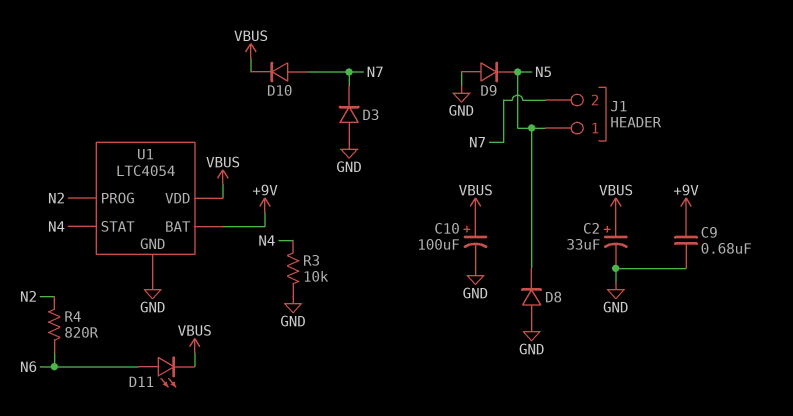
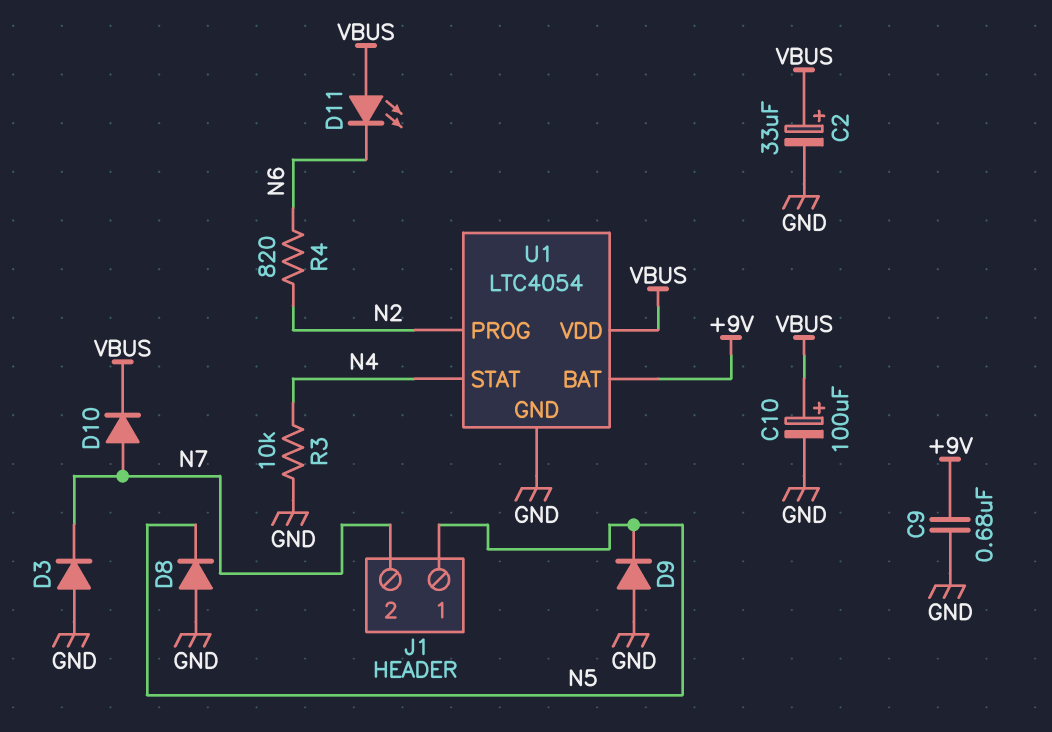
D11: LED (A N6, K VBUS) -> LED (A VBUS, K N6)

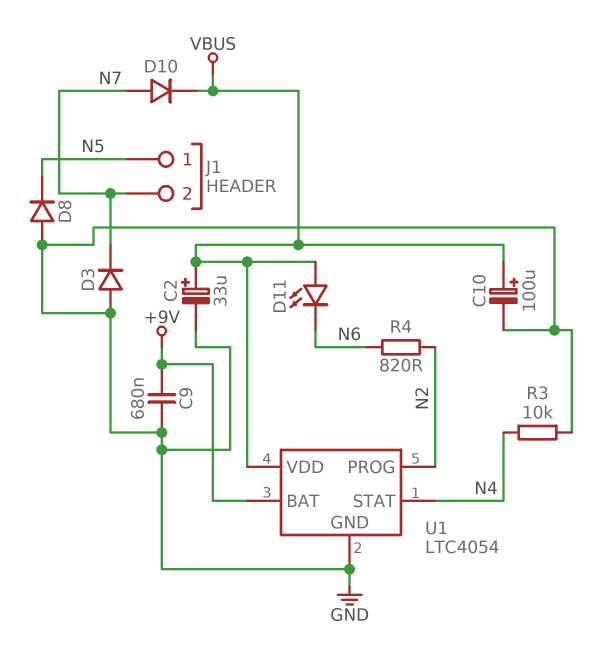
D9: diode (A GND, K N5) -> none

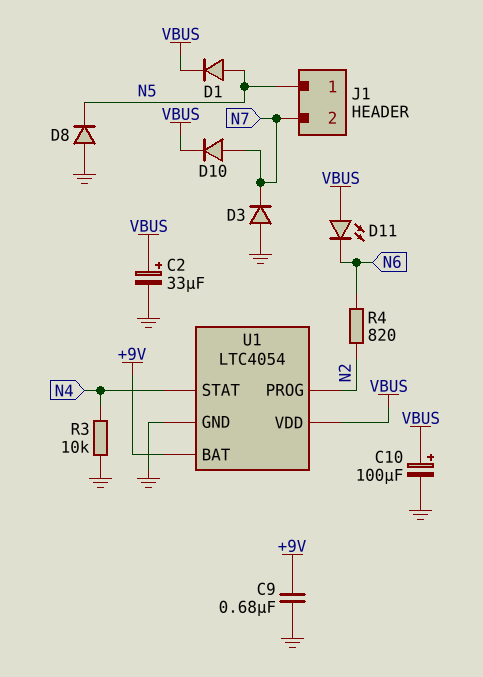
D1: none -> diode (A N5, K VBUS)

